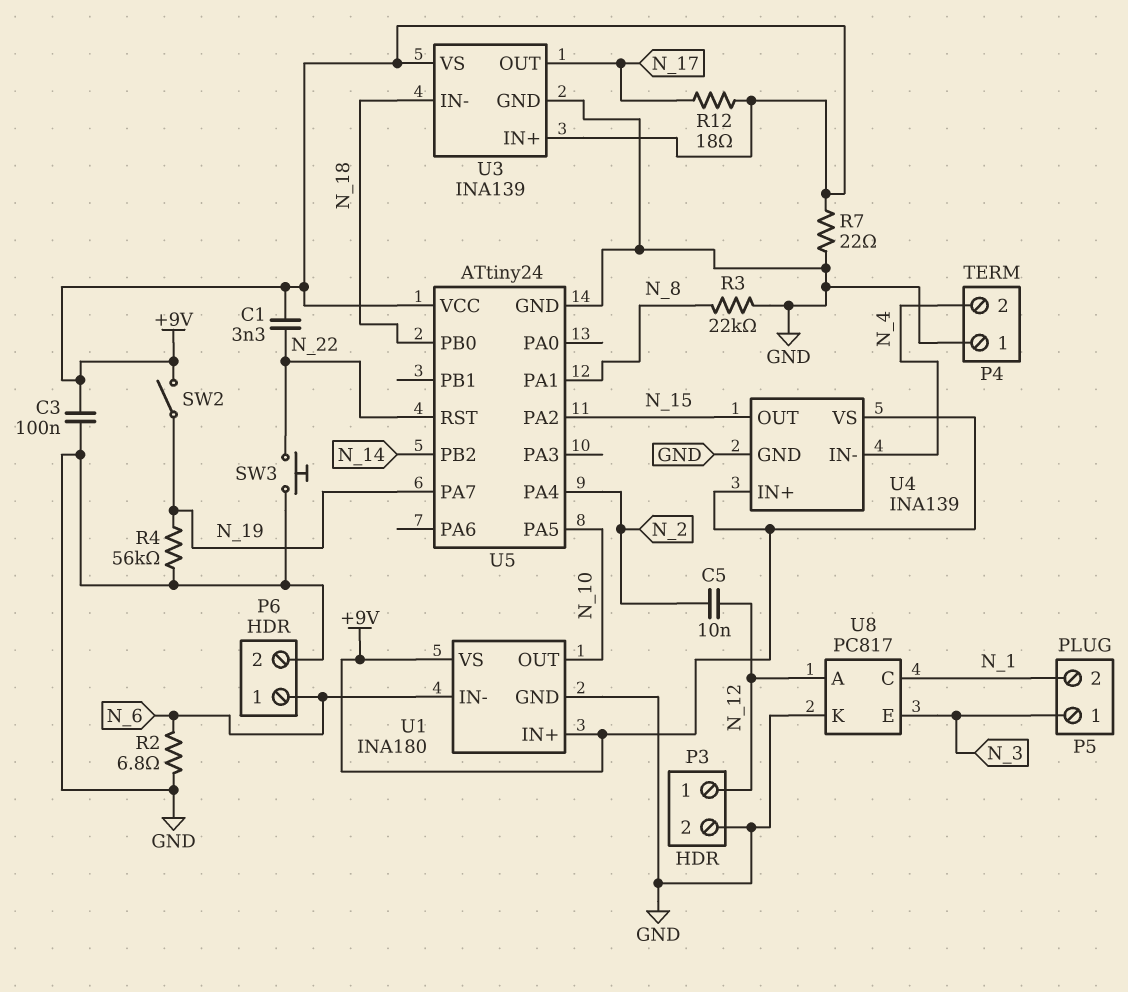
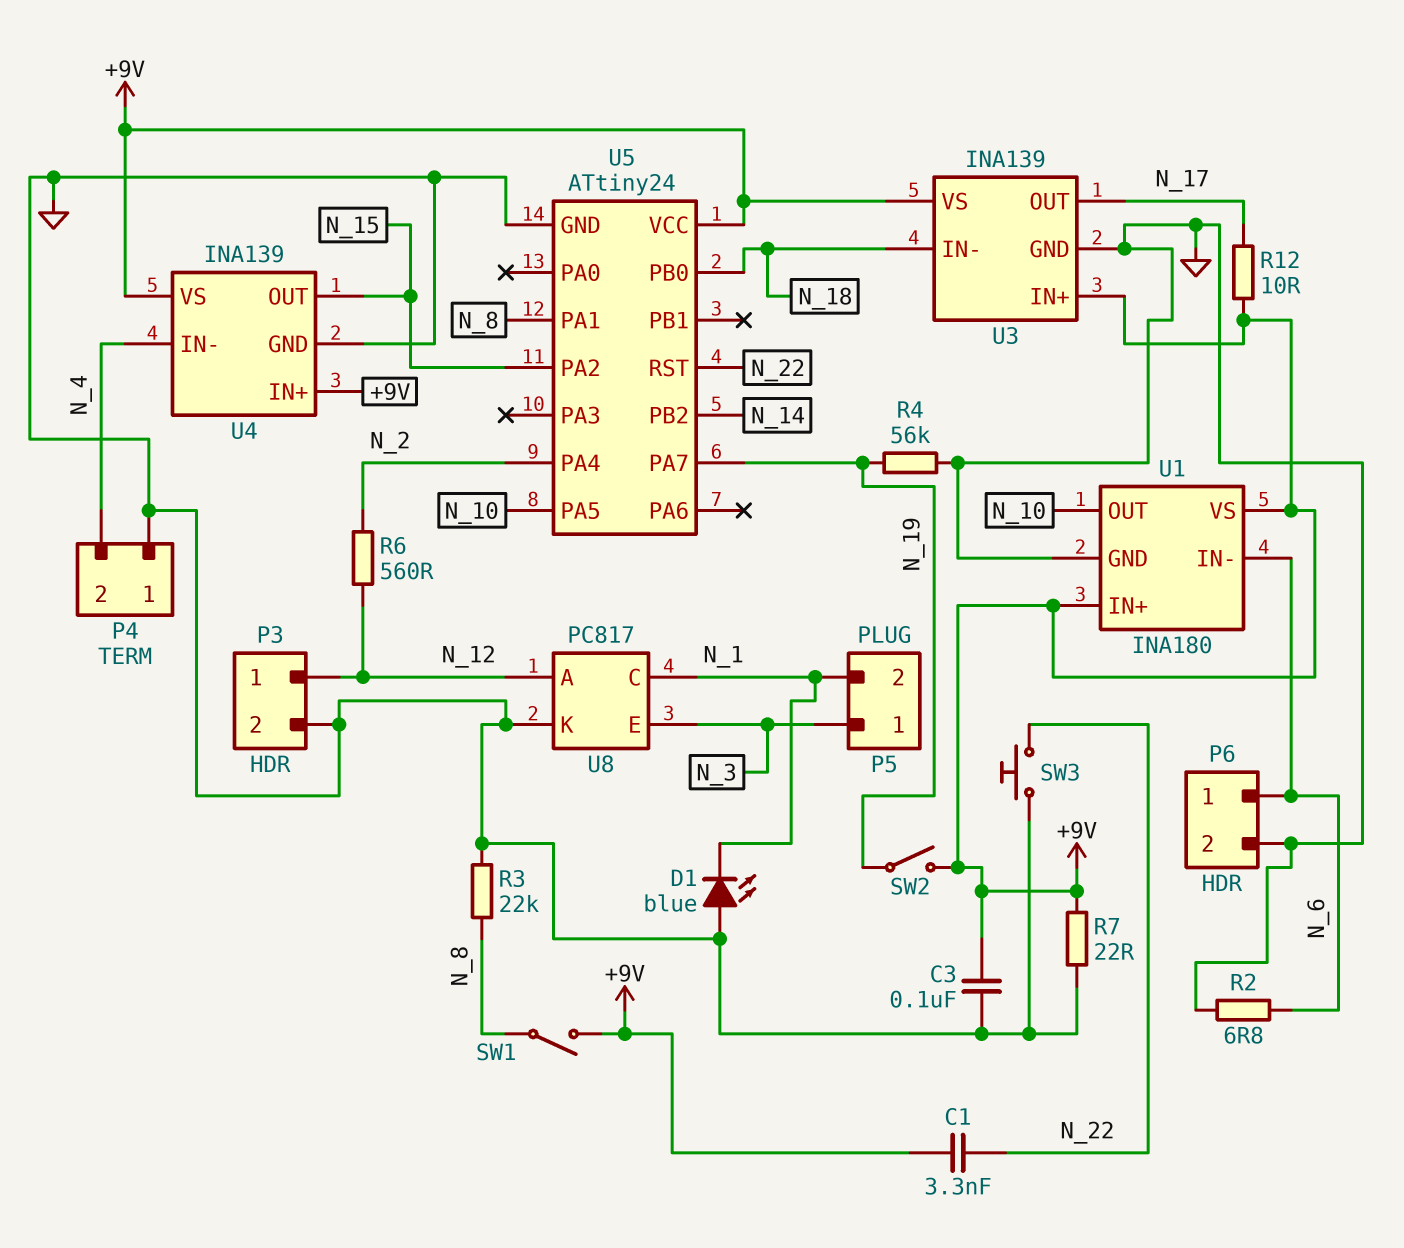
C5: 10nF (N_2, N_12) -> none
D1: none -> LED blue (A GND, K N_1)
R6: none -> 560 (N_2, N_12)
R12: 18 (+9V, N_17) -> 10 (+9V, N_17)
SW1: none -> switch (+9V, N_8)

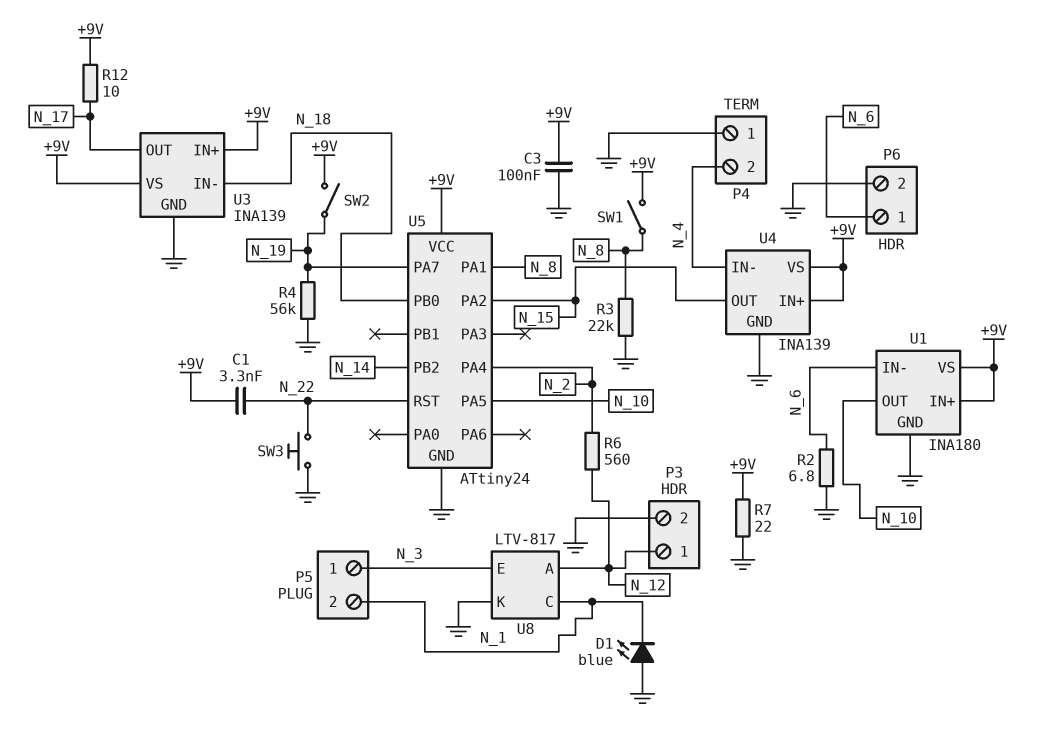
U8: PC817 -> LTV-817

